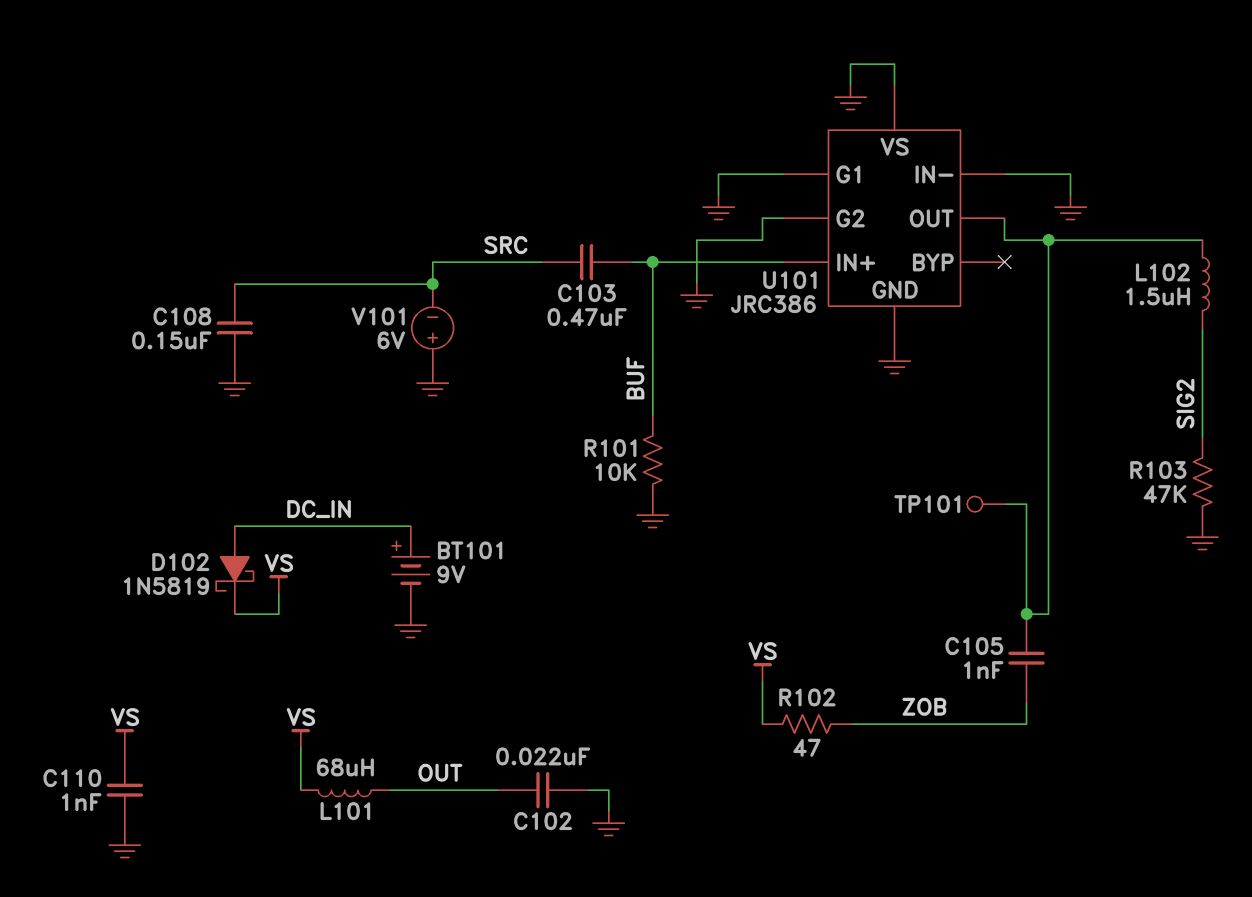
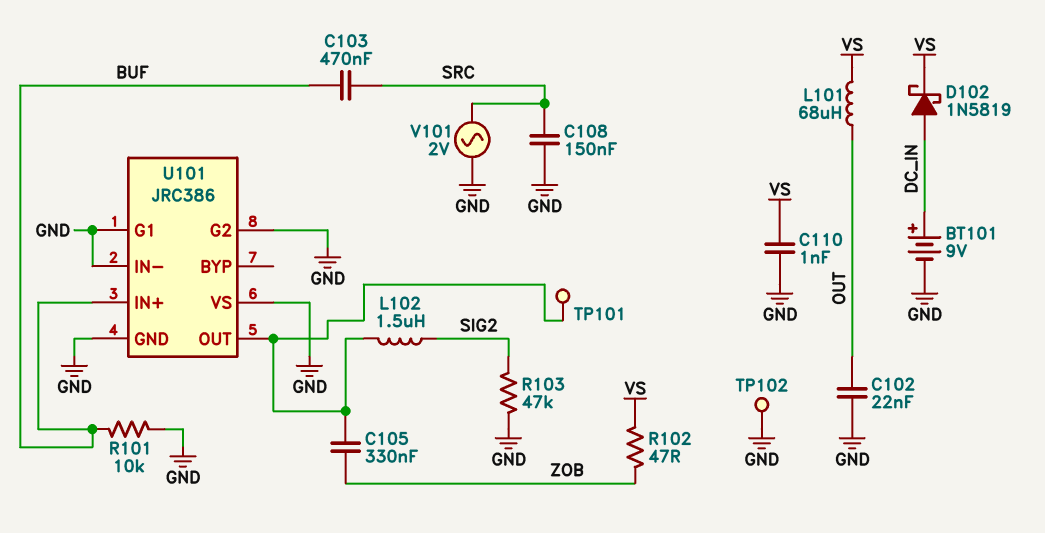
C105: 1nF (U101/OUT, ZOB) -> 330nF (U101/OUT, ZOB)
TP102: none -> test point (GND)
V101: 6V (plus GND, minus SRC) -> AC 2V (GND, SRC)

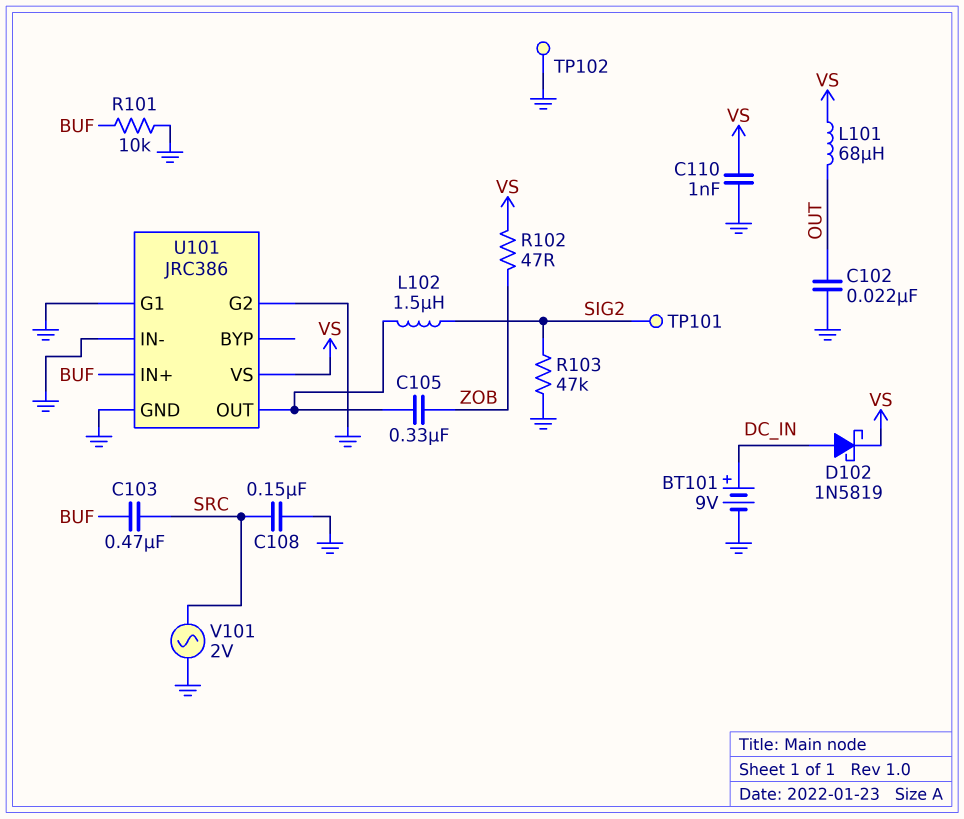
TP101: test point (U101/OUT) -> test point (SIG2)
U101 pin VS: GND -> VS

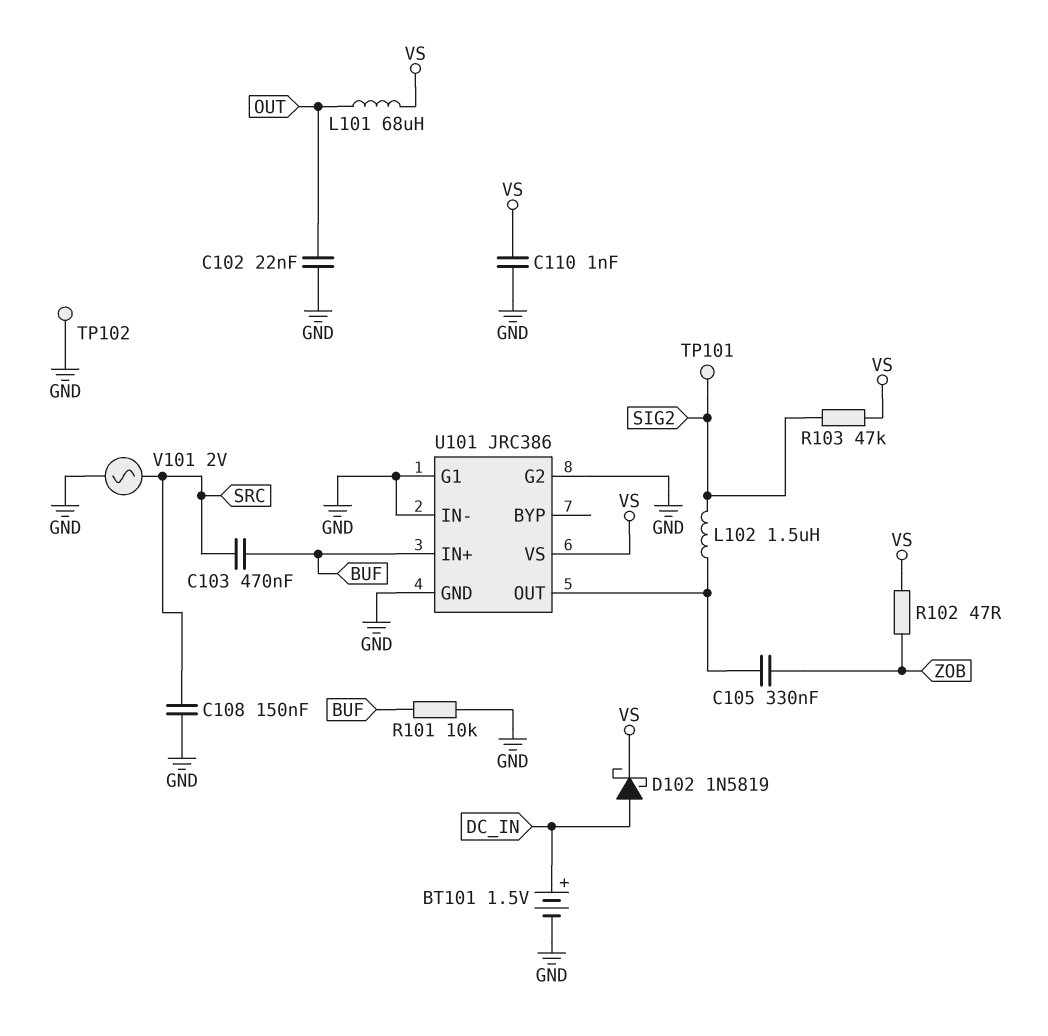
BT101: 9V (plus DC_IN, minus GND) -> 1.5V (plus DC_IN, minus GND)
R103: 47k (GND, SIG2) -> 47k (SIG2, VS)

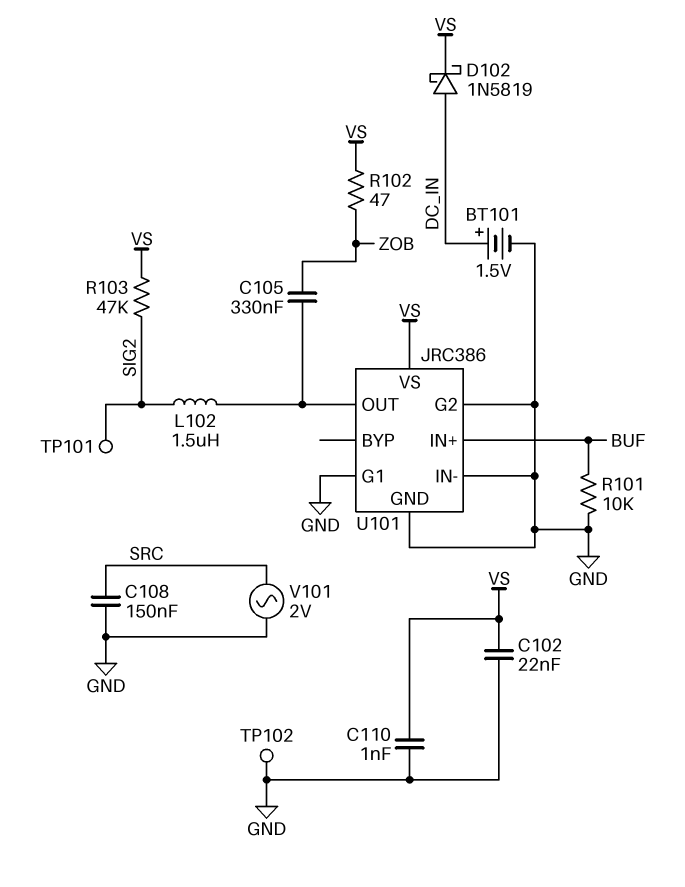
C102: 22nF (GND, OUT) -> 22nF (GND, VS)
C103: 470nF (BUF, SRC) -> none
L101: 68uH (OUT, VS) -> none

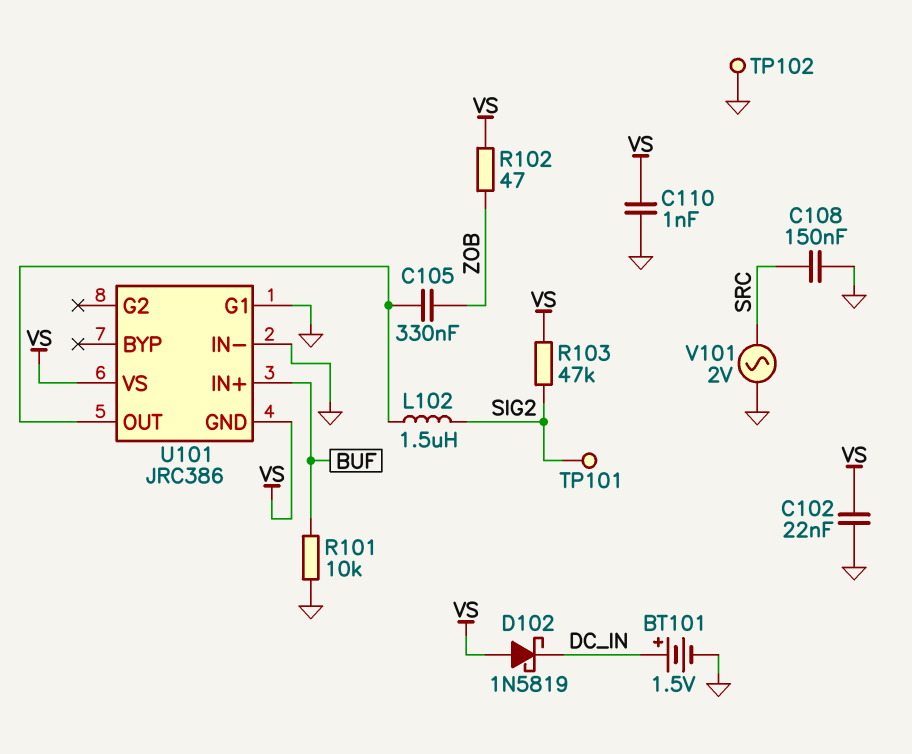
D102: schottky 1N5819 (A DC_IN, K VS) -> schottky 1N5819 (A VS, K DC_IN)
U101 pin G2: GND -> none
U101 pin GND: GND -> VS

